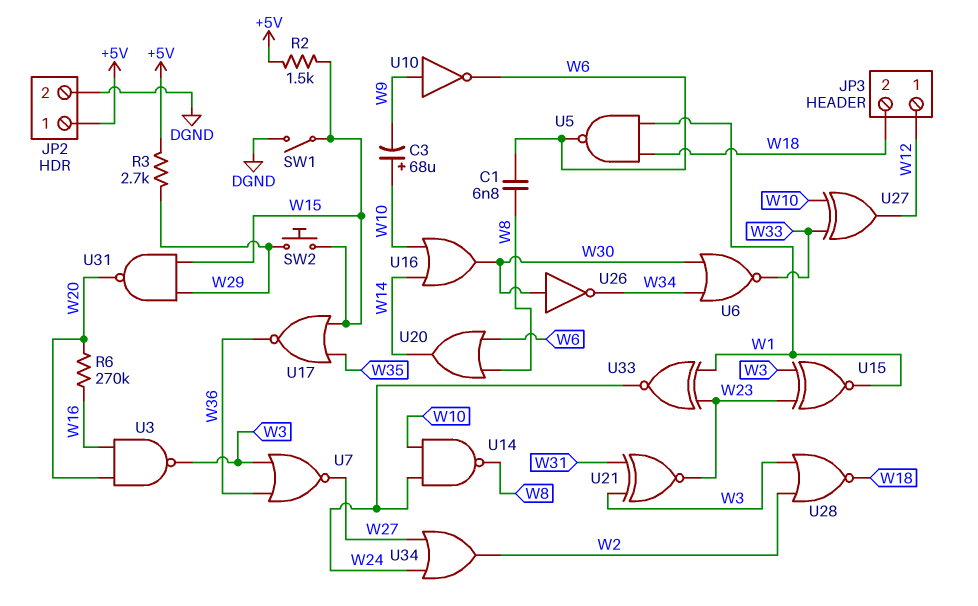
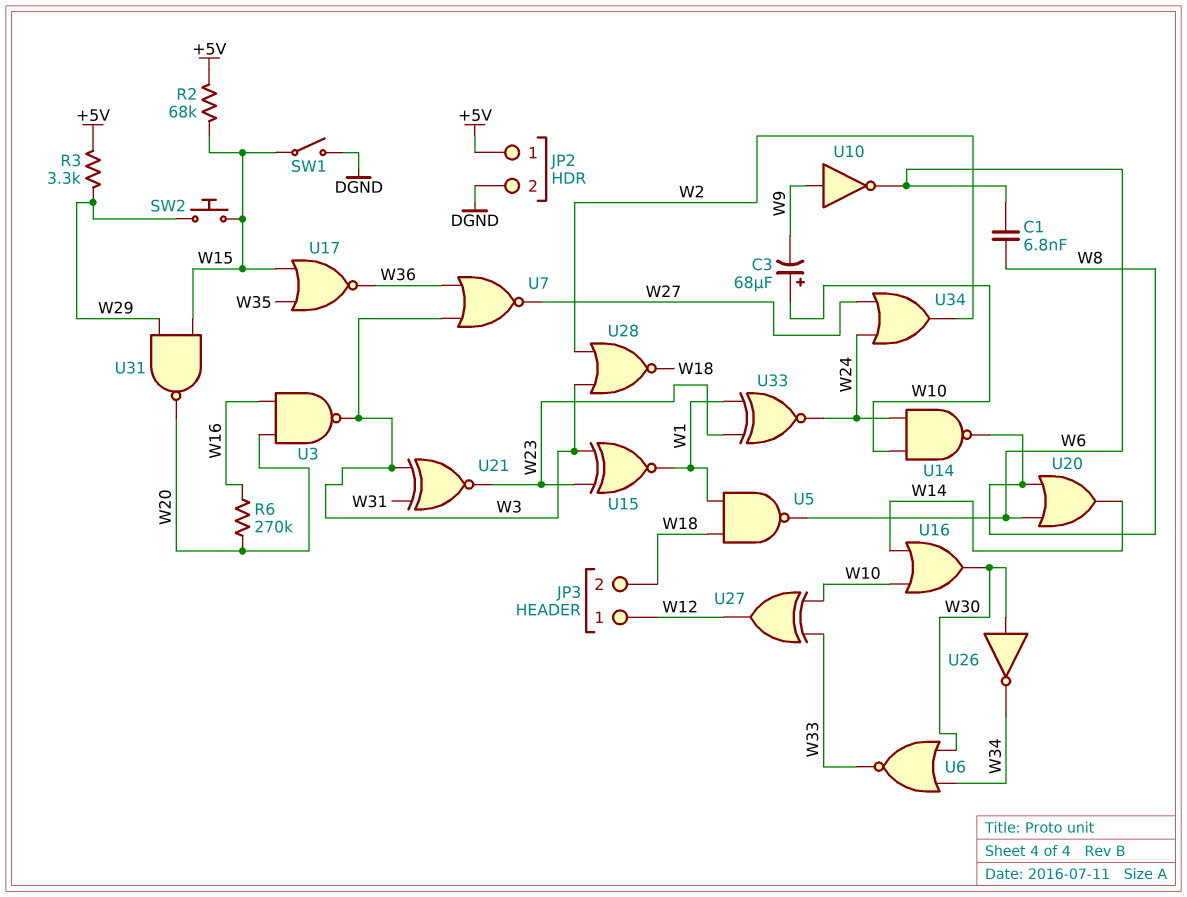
R2: 1.5k (+5V, W15) -> 68k (+5V, W15)
R3: 2.7k (+5V, W29) -> 3.3k (+5V, W29)

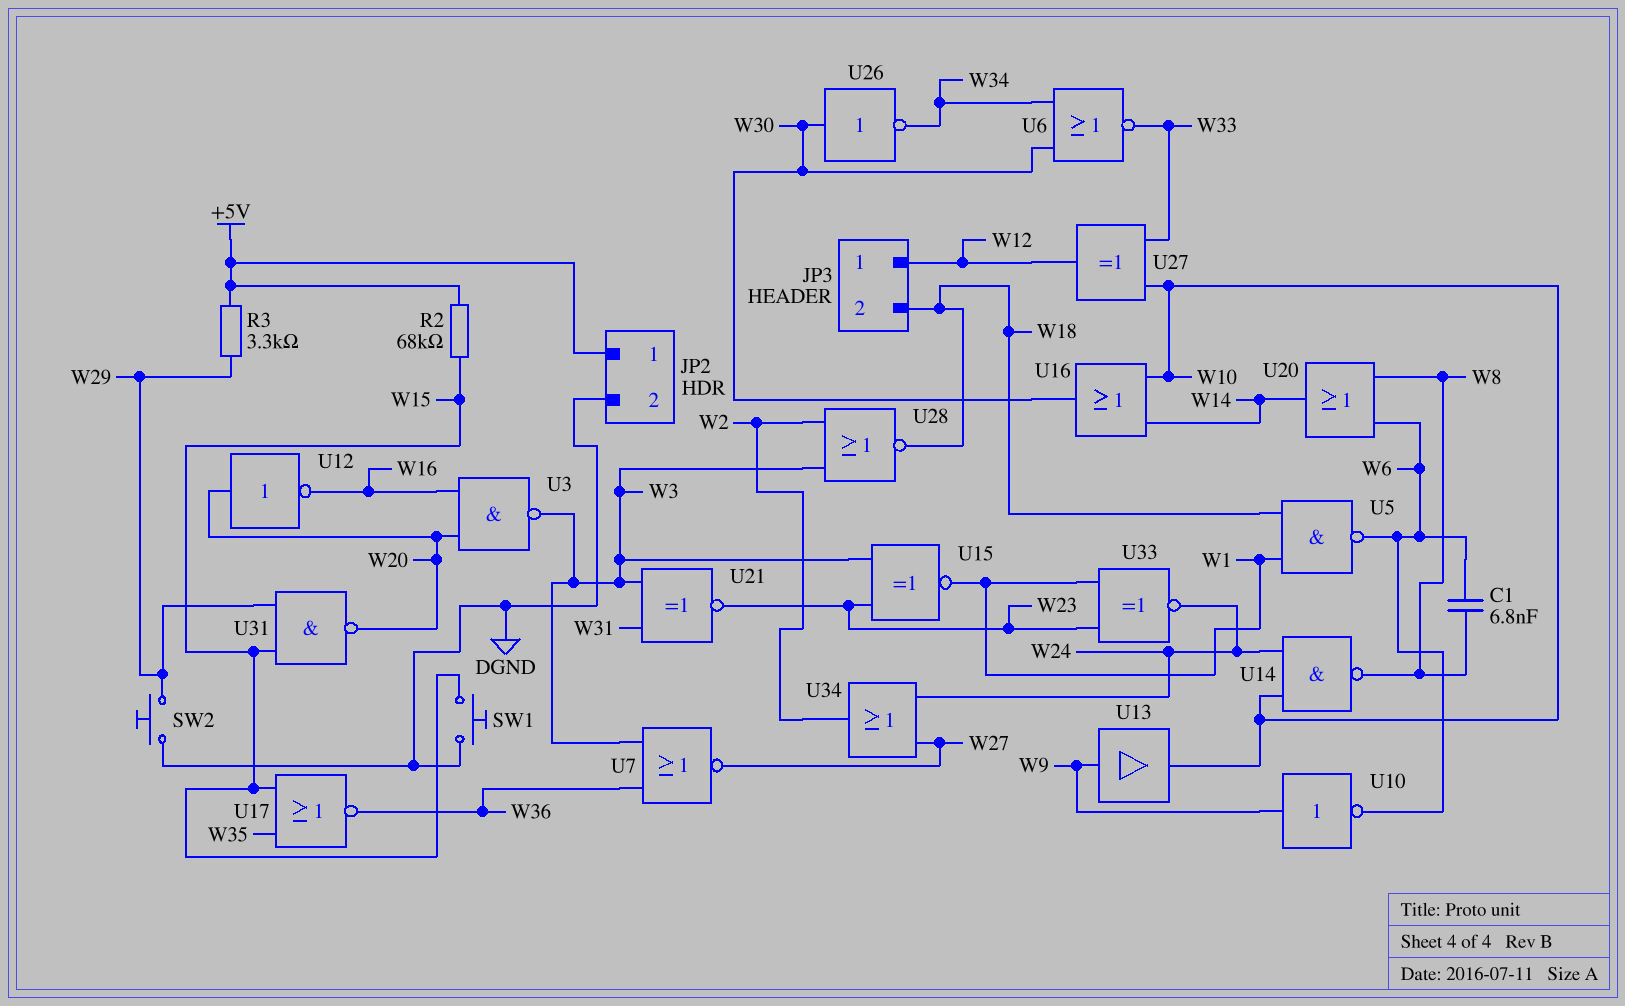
C3: 68uF (plus W10, minus W9) -> none
R6: 270k (W16, W20) -> none
SW1: switch (DGND, W15) -> button (DGND, W15)
SW2: button (W15, W29) -> button (DGND, W29)
U12: none -> NOT (in W20, out W16)
U13: none -> buffer (in W9, out W10)

